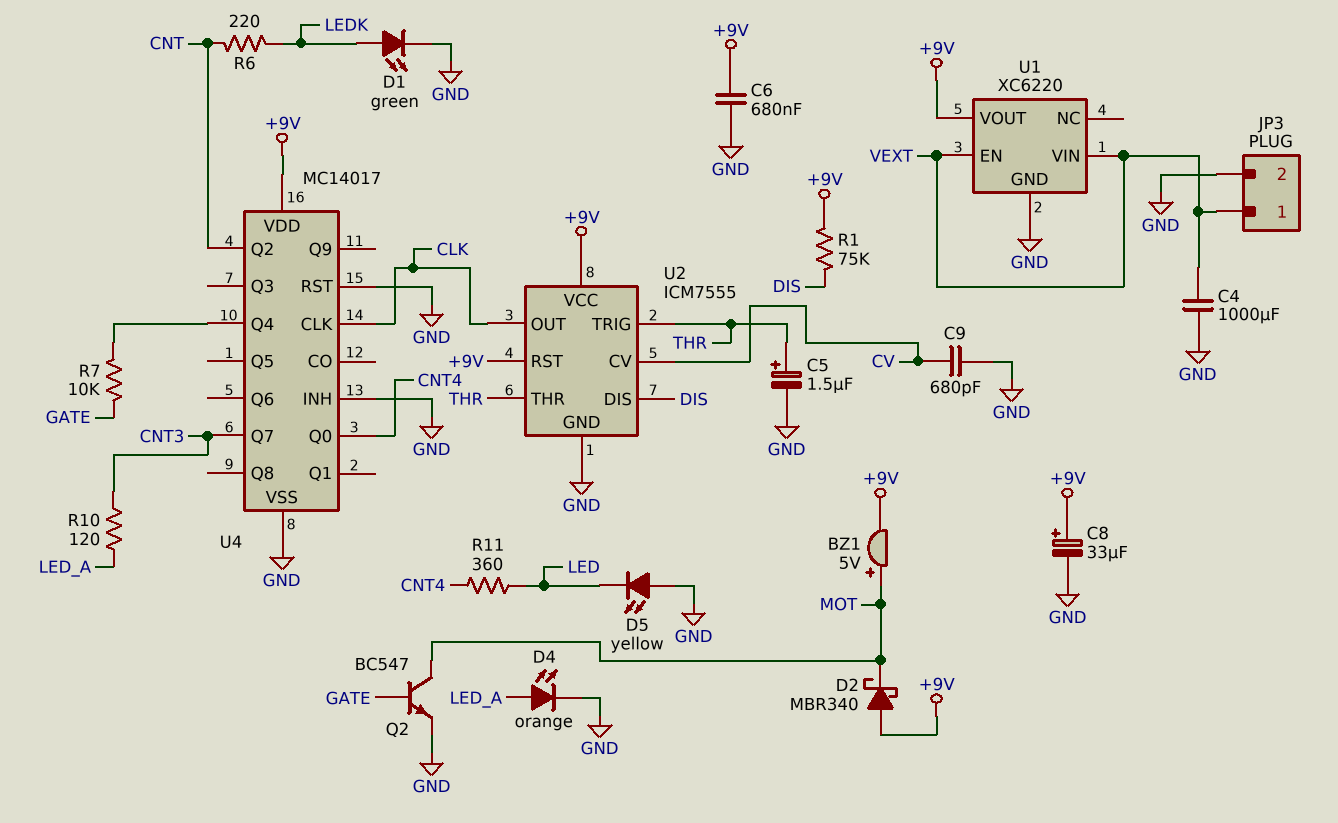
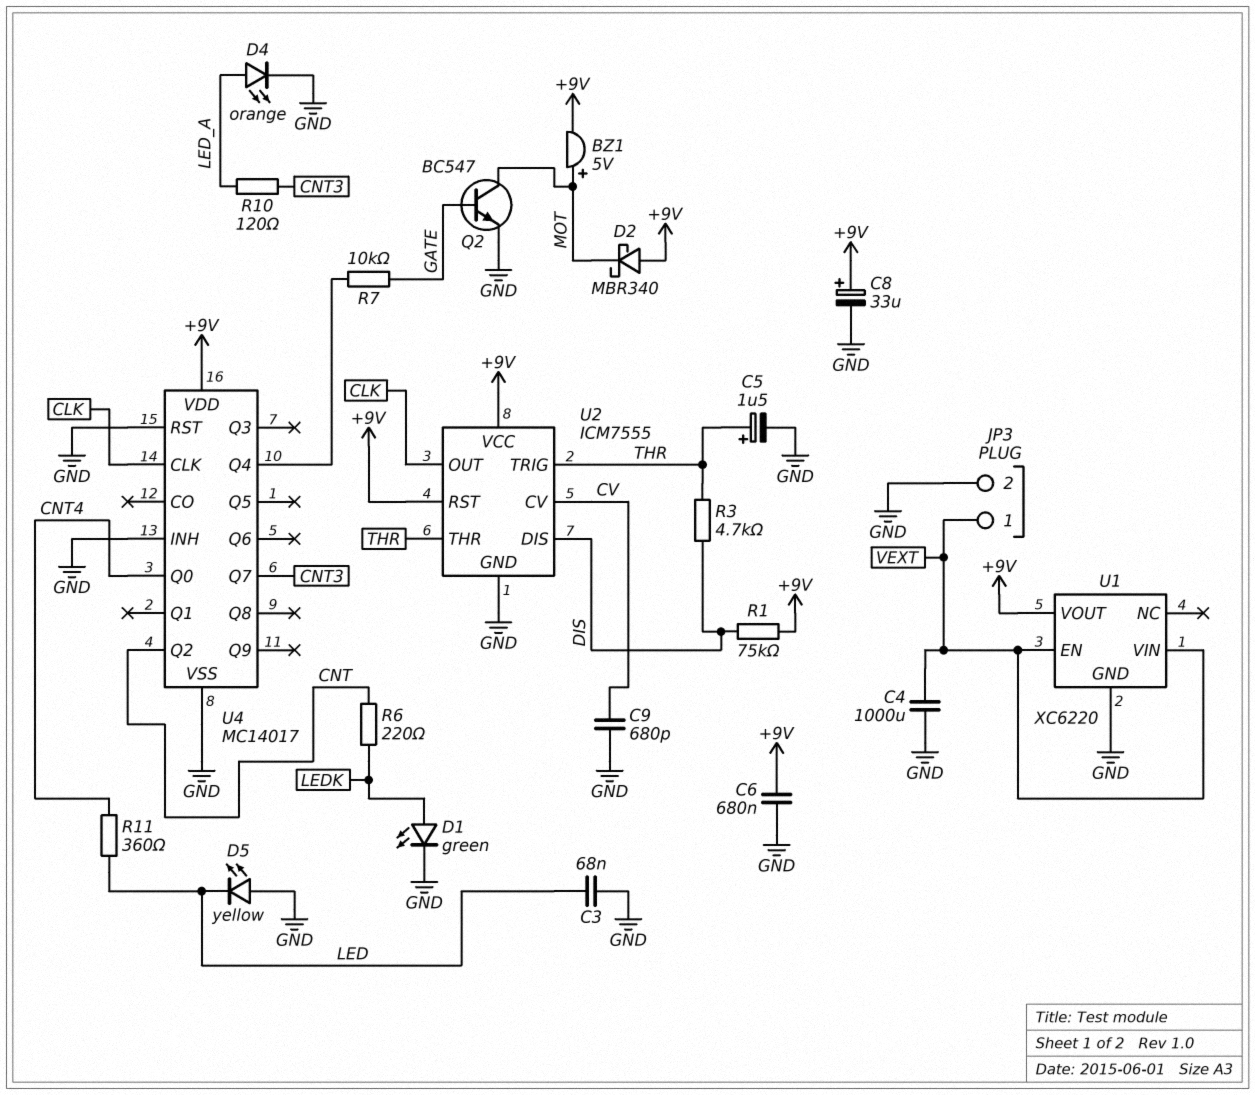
C3: none -> 68nF (GND, LED)
R3: none -> 4.7k (DIS, THR)

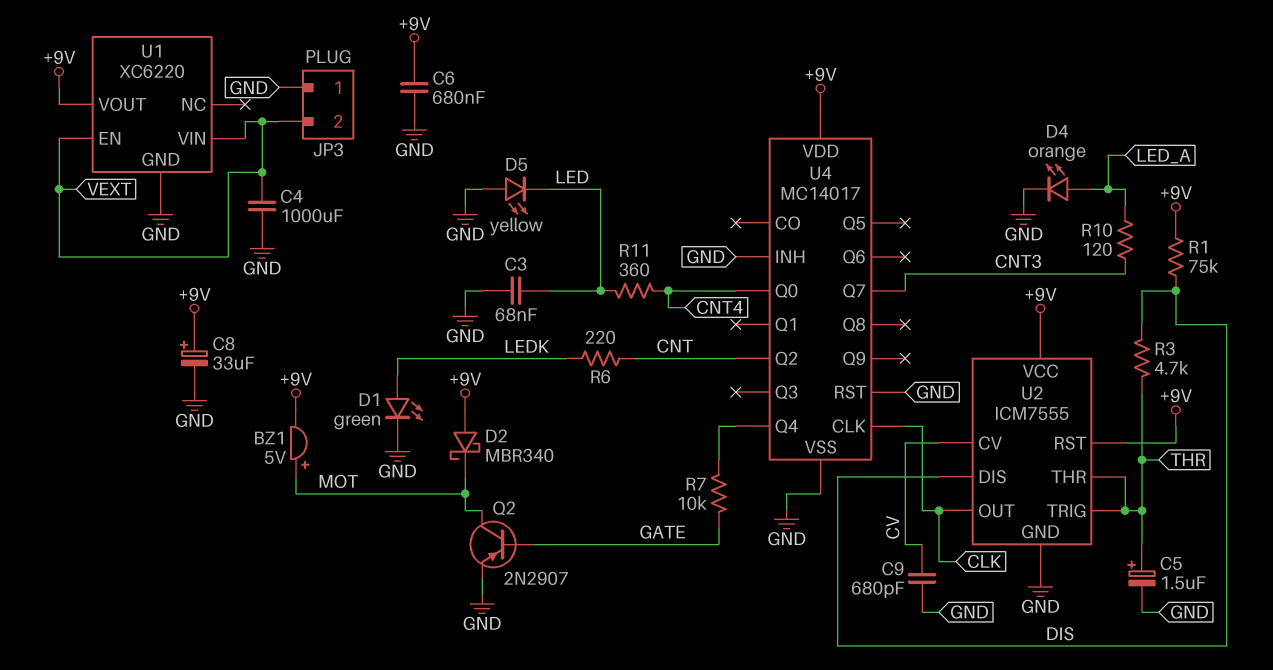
JP3 pin 1: VEXT -> GND
JP3 pin 2: GND -> VEXT
Q2: NPN BC547 (B GATE, C MOT, E GND) -> PNP 2N2907 (B GATE, C MOT, E GND)

